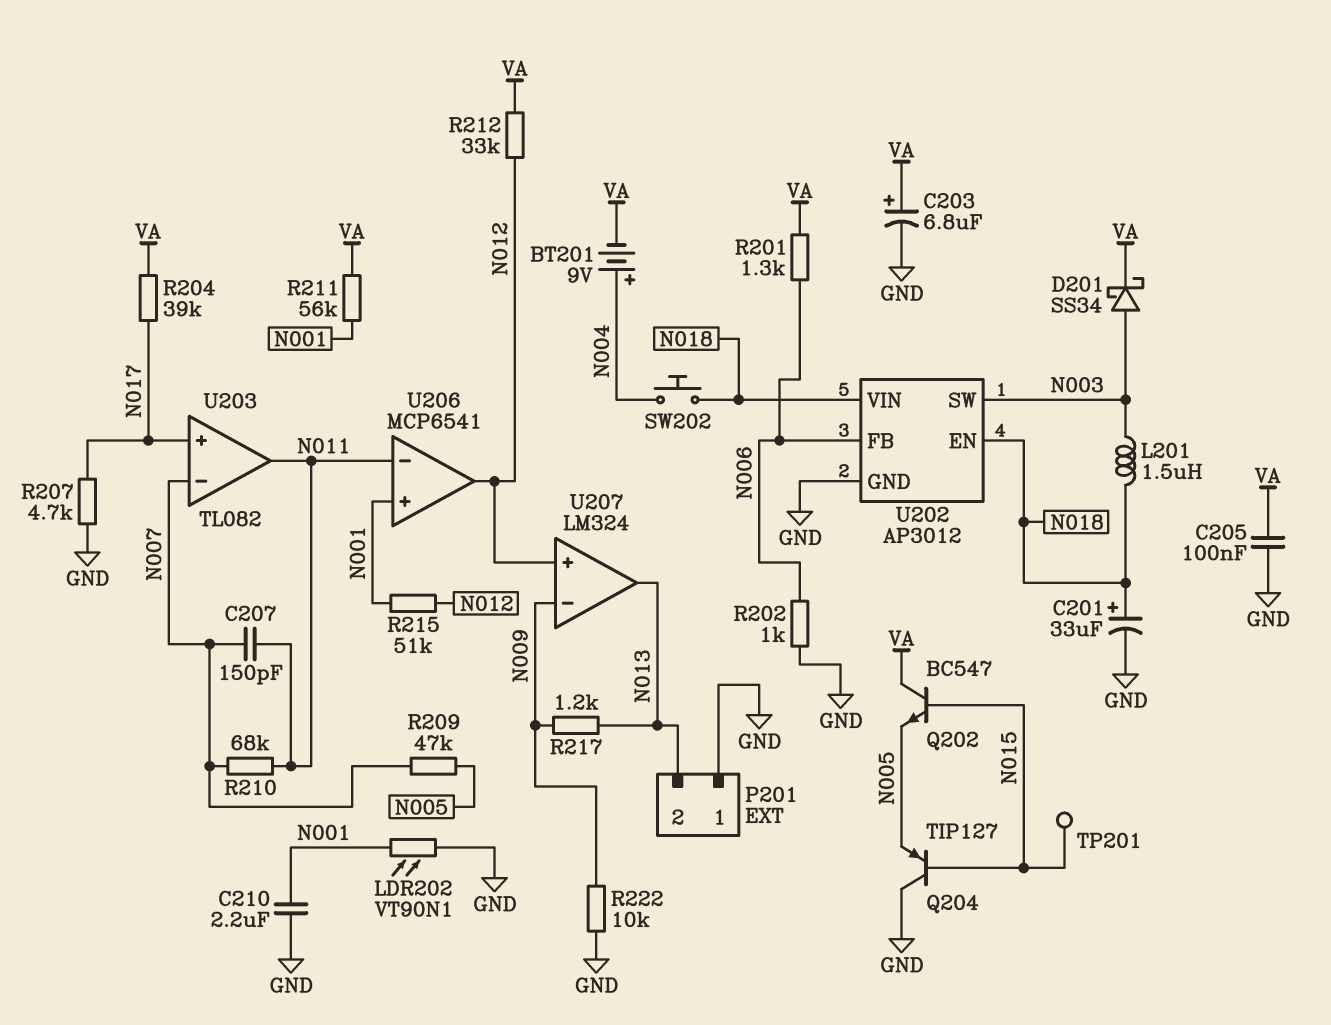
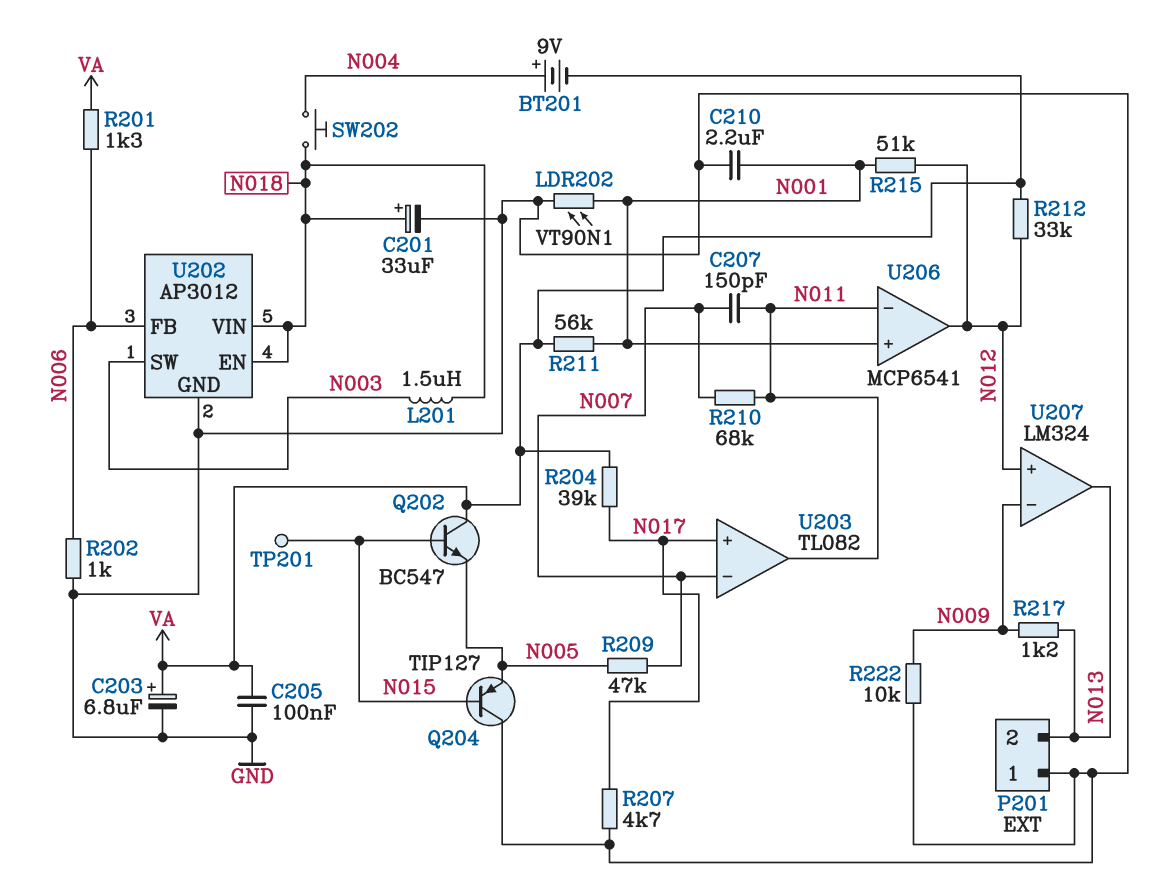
D201: schottky SS34 (A N003, K VA) -> none

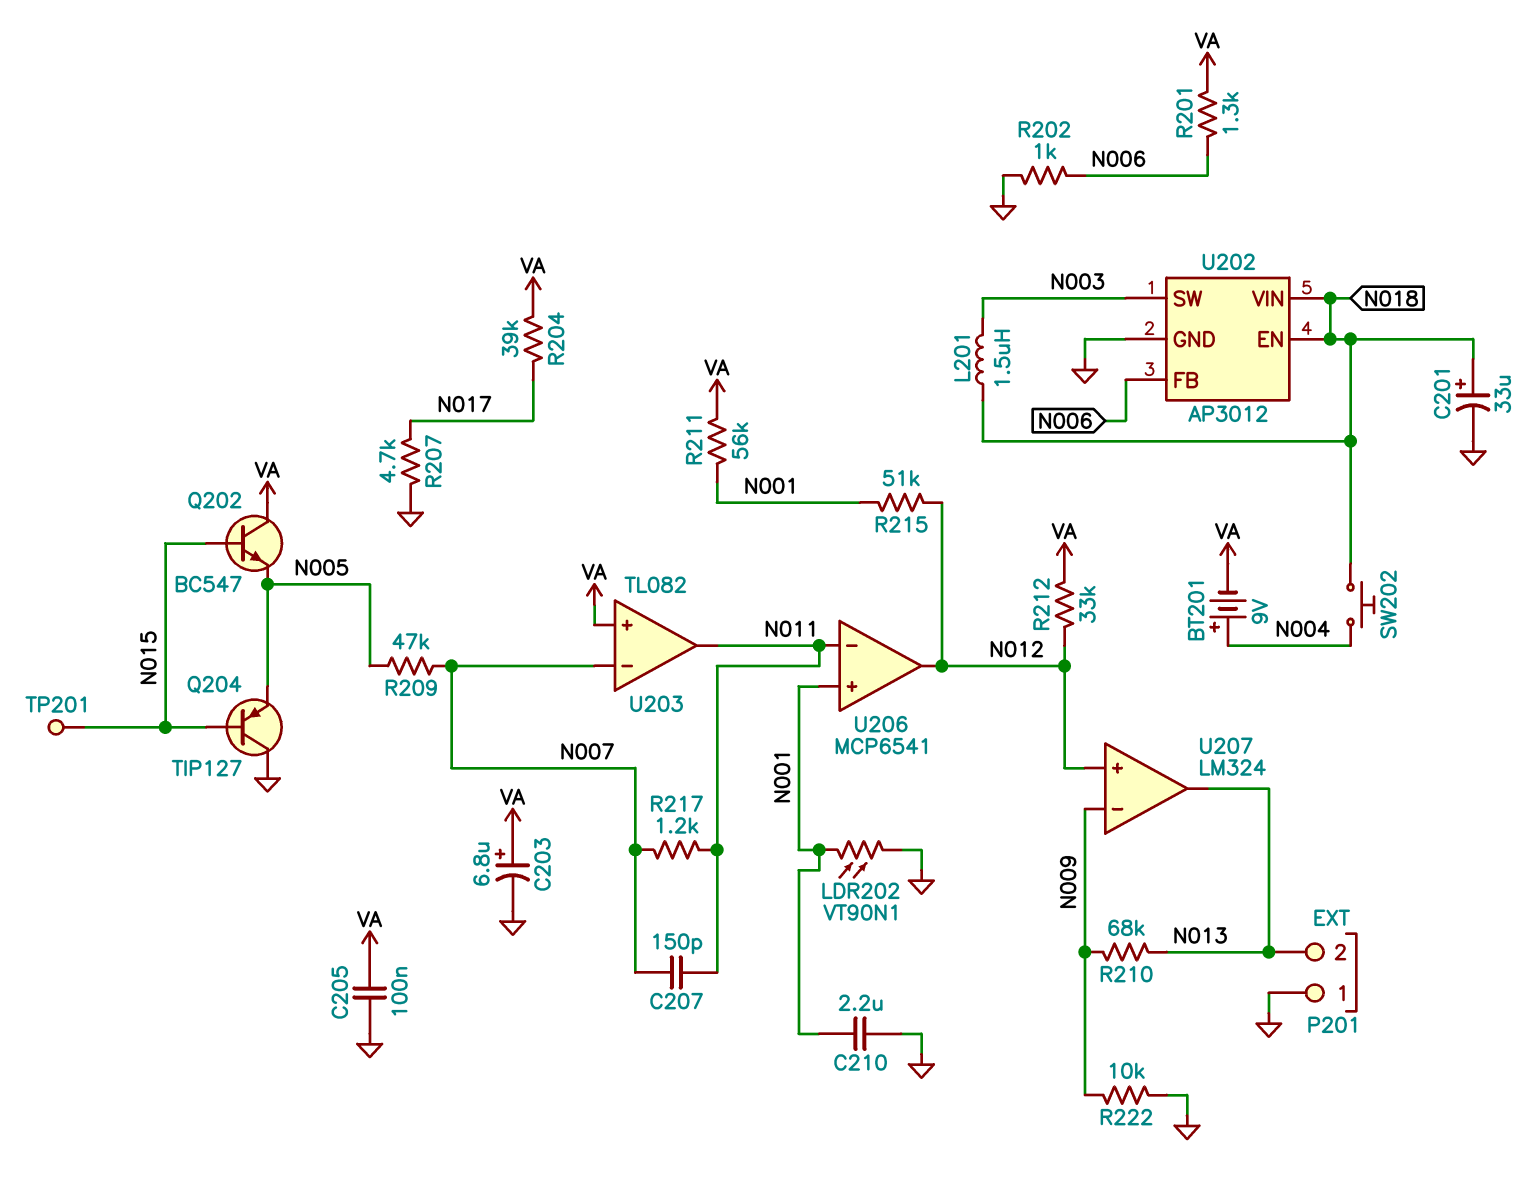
R210: 68k (N007, N011) -> 68k (N009, N013)
R217: 1.2k (N009, N013) -> 1.2k (N007, N011)
U203 pin in+: N017 -> VA

